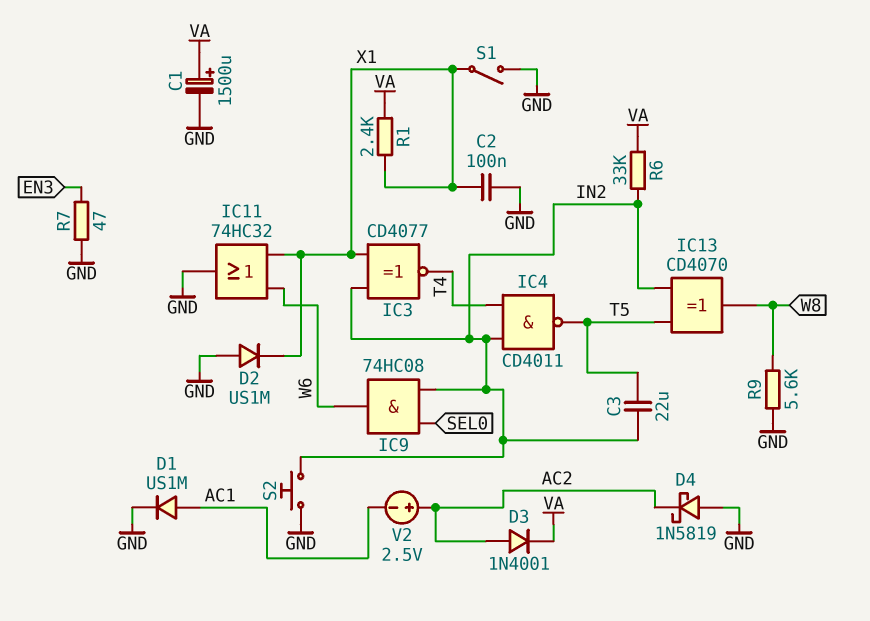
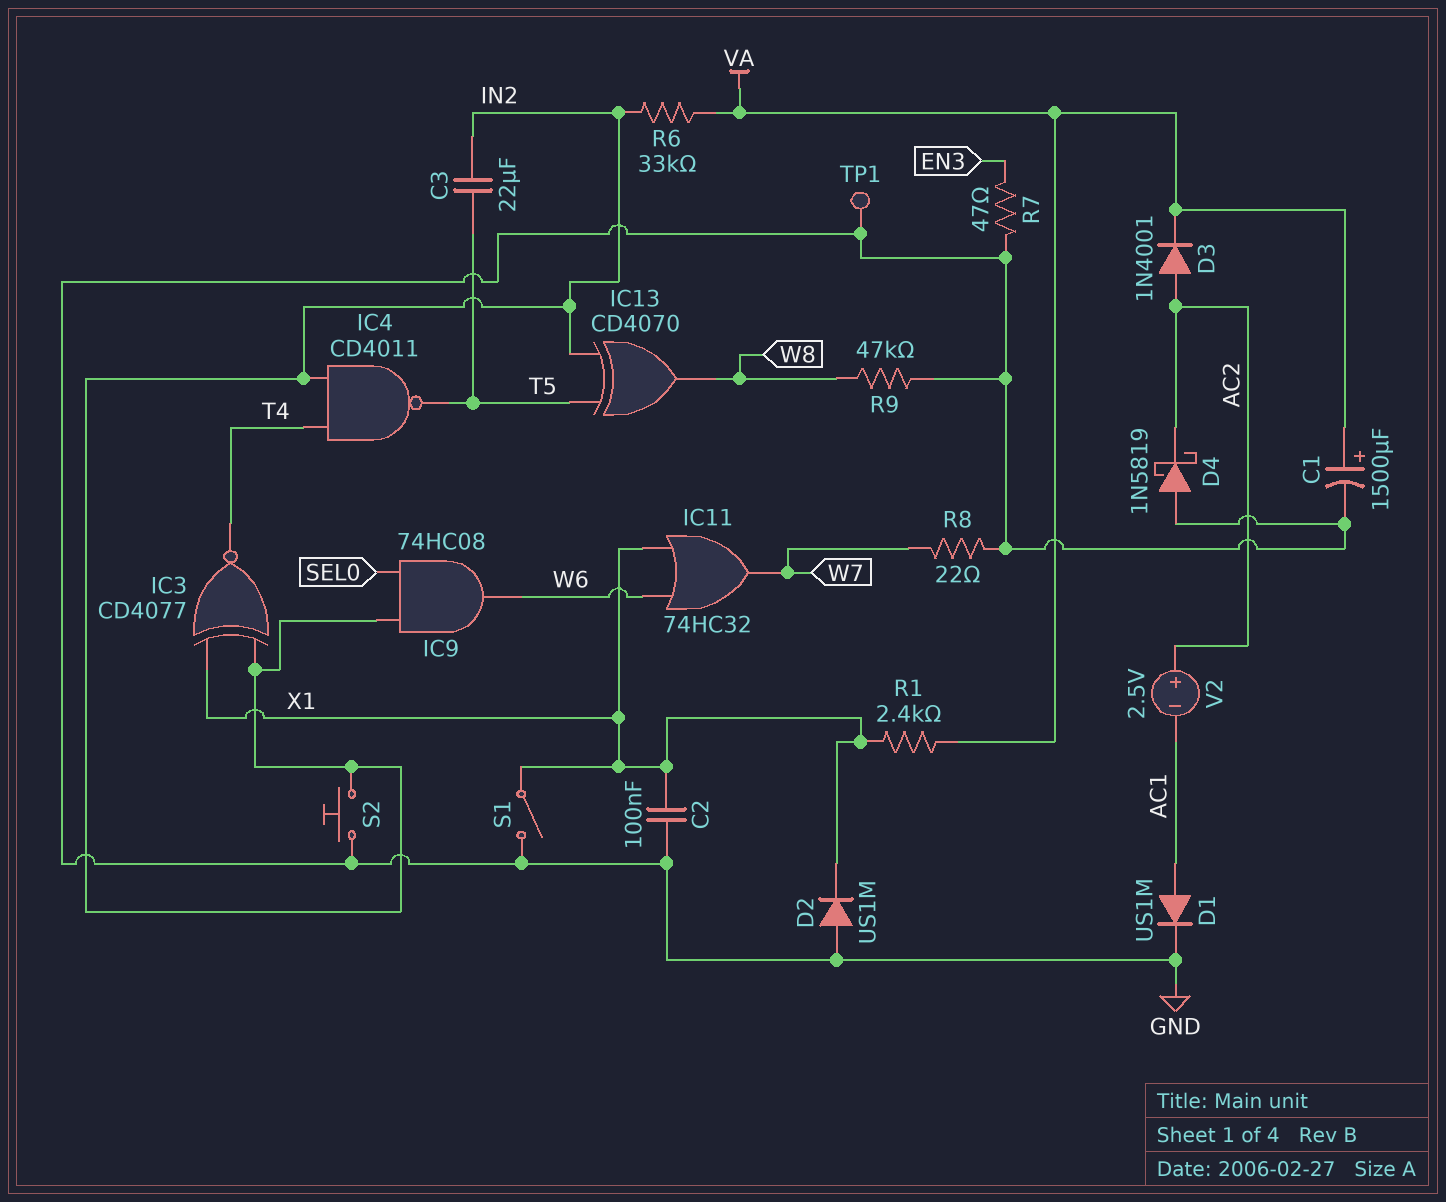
IC11: OR 74HC32 (in W6, in X1, out GND) -> OR 74HC32 (in W6, in X1, out W7)
R8: none -> 22 (GND, W7)
R9: 5.6k (GND, W8) -> 47k (GND, W8)
TP1: none -> test point (GND)

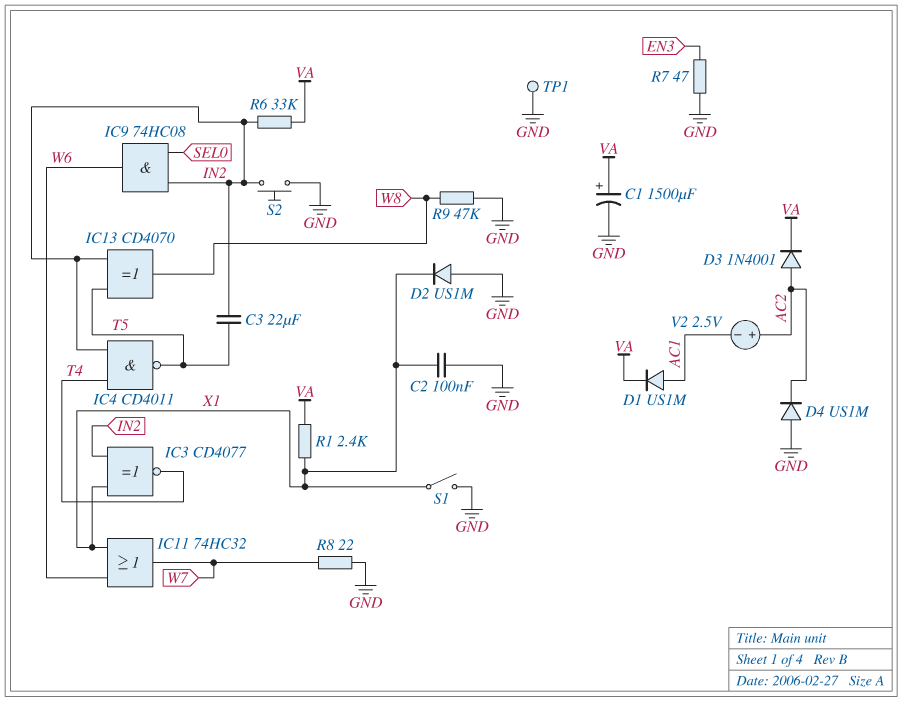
D1: diode US1M (A AC1, K GND) -> diode US1M (A AC1, K VA)
D4: schottky 1N5819 (A GND, K AC2) -> diode US1M (A GND, K AC2)

